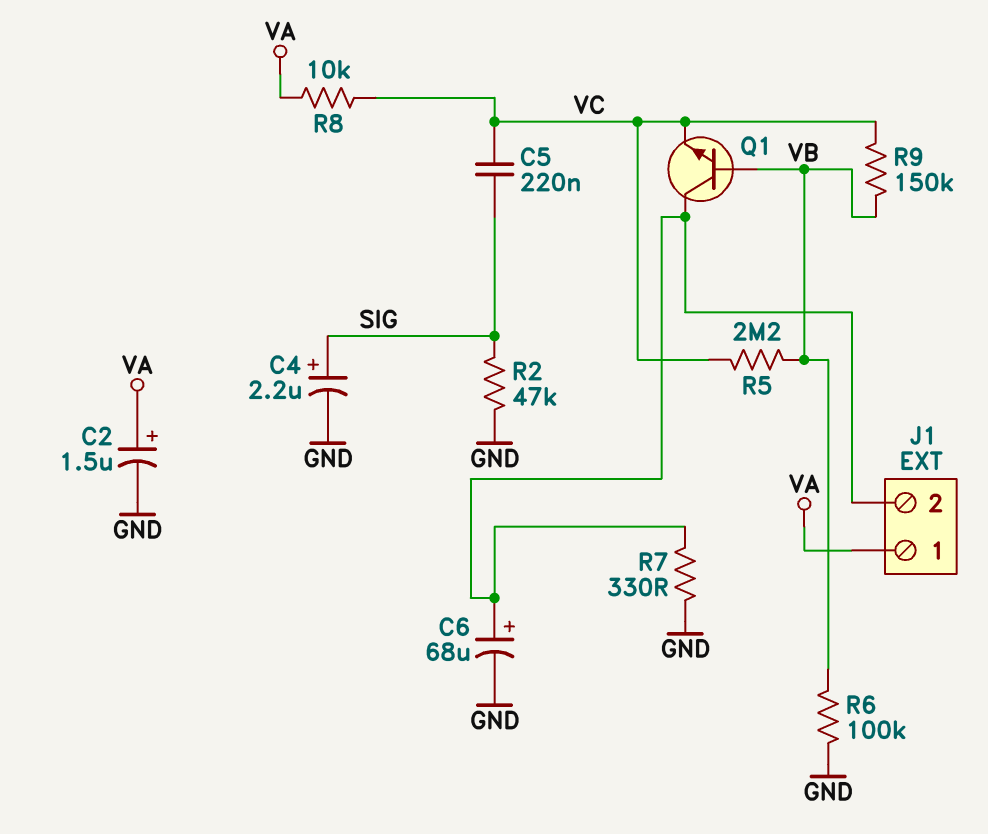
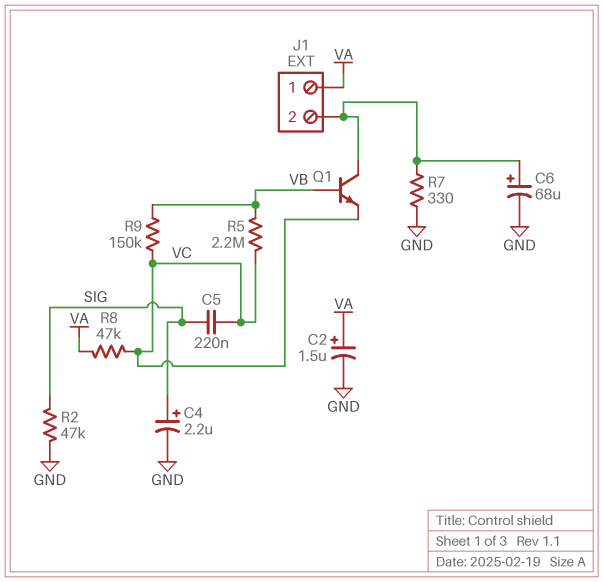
R6: 100k (GND, VB) -> none
R8: 10k (VA, VC) -> 47k (VA, VC)

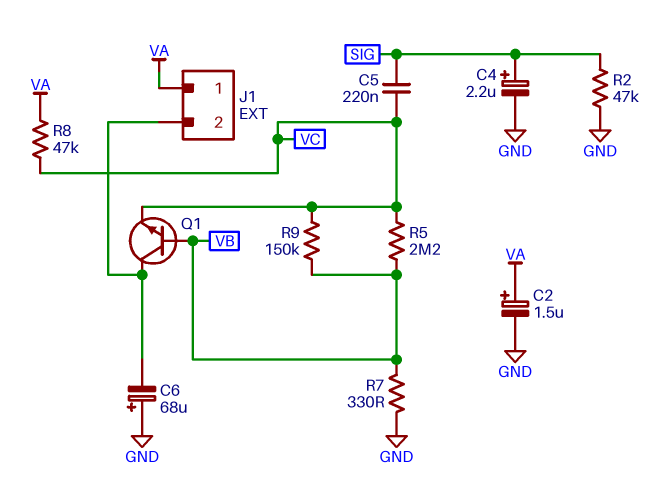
C6: 68uF (plus J1/2, minus GND) -> 68uF (plus GND, minus J1/2)
R7: 330 (GND, J1/2) -> 330 (GND, VB)

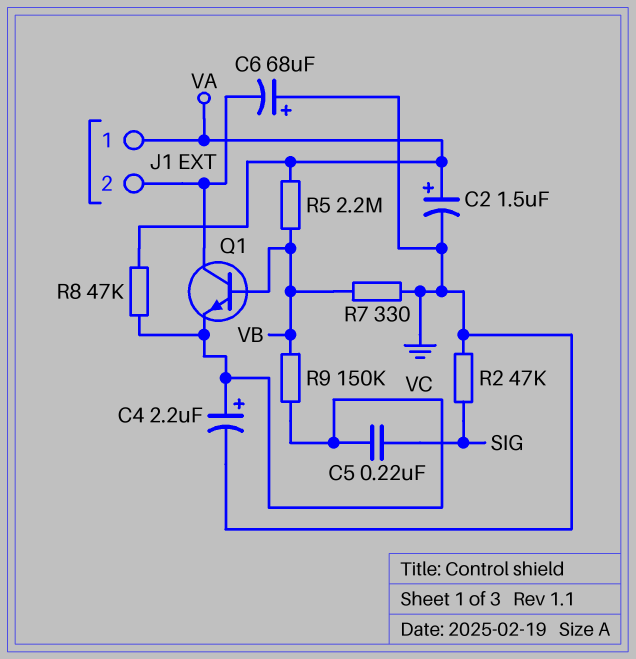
C4: 2.2uF (plus SIG, minus GND) -> 2.2uF (plus VC, minus GND)
R5: 2.2M (VB, VC) -> 2.2M (VA, VB)

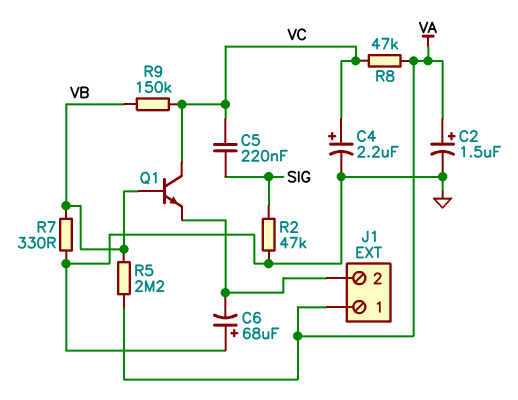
Q1: NPN (B VB, C J1/2, E VC) -> NPN (B VB, C VC, E J1/2)

